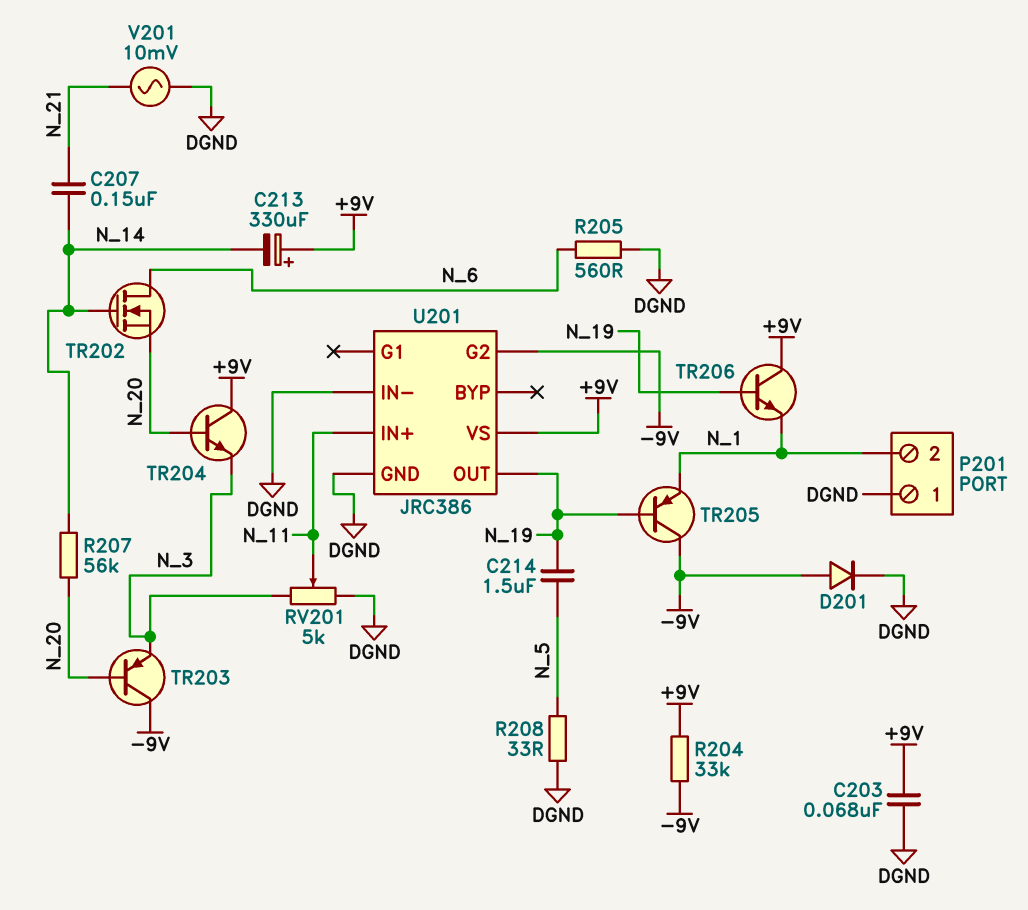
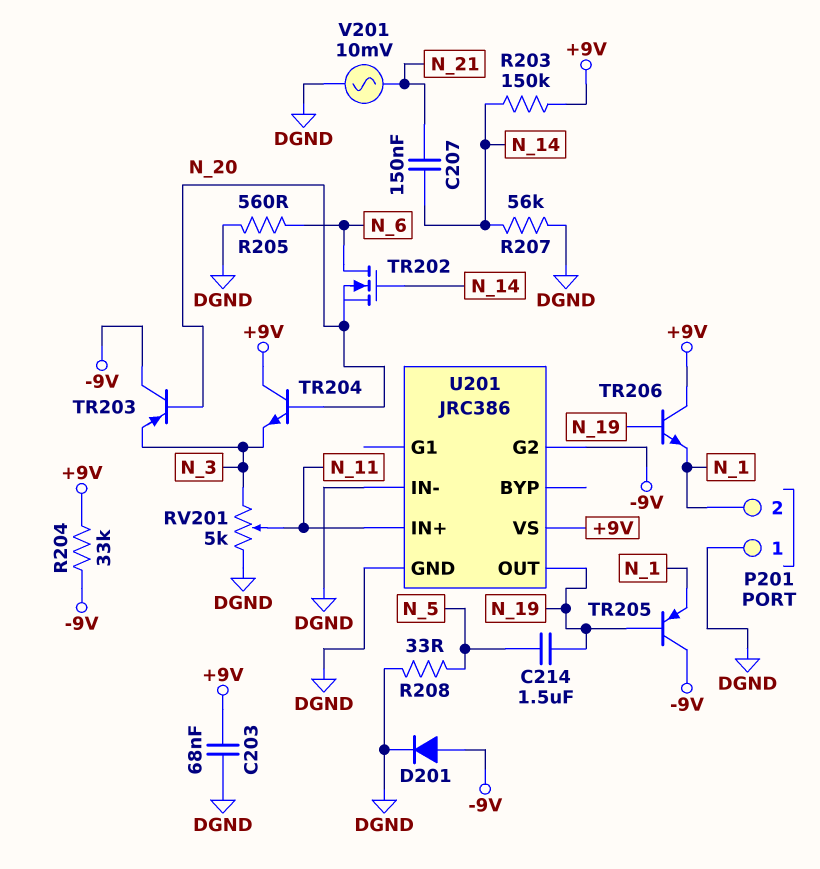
C213: 330uF (plus +9V, minus N_14) -> none
R203: none -> 150k (+9V, N_14)
R207: 56k (N_14, N_20) -> 56k (DGND, N_14)

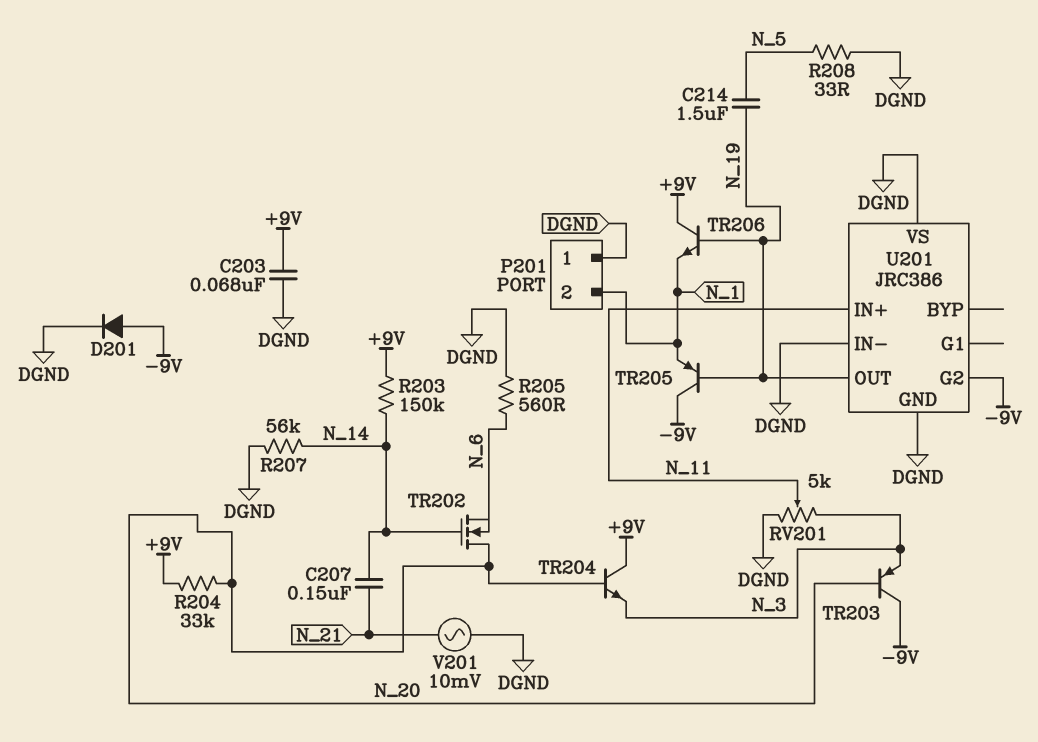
R204: 33k (+9V, -9V) -> 33k (+9V, N_20)
TR202: NMOS (G N_14, D N_6, S N_20) -> NMOS (G N_14, D N_20, S N_6)
U201 pin VS: +9V -> DGND

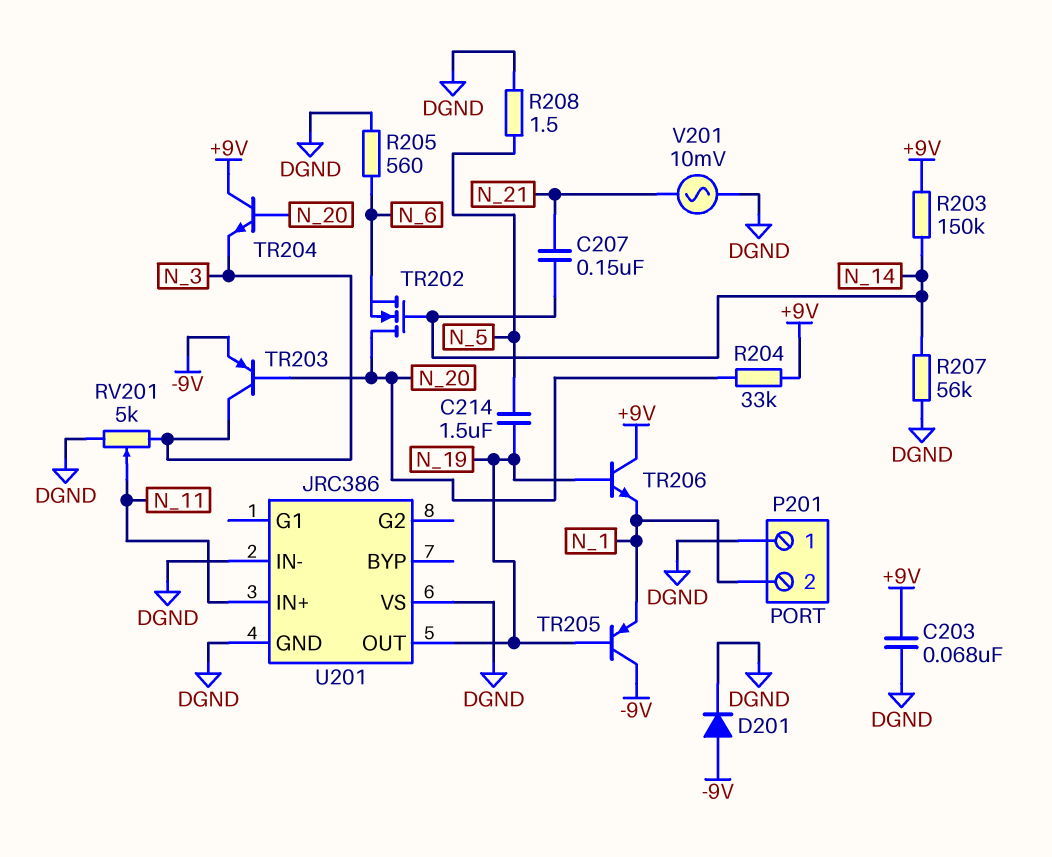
R208: 33 (DGND, N_5) -> 1.5 (DGND, N_5)
TR203: PNP (B N_20, C -9V, E N_3) -> PNP (B N_20, C N_3, E -9V)
U201 pin G2: -9V -> none

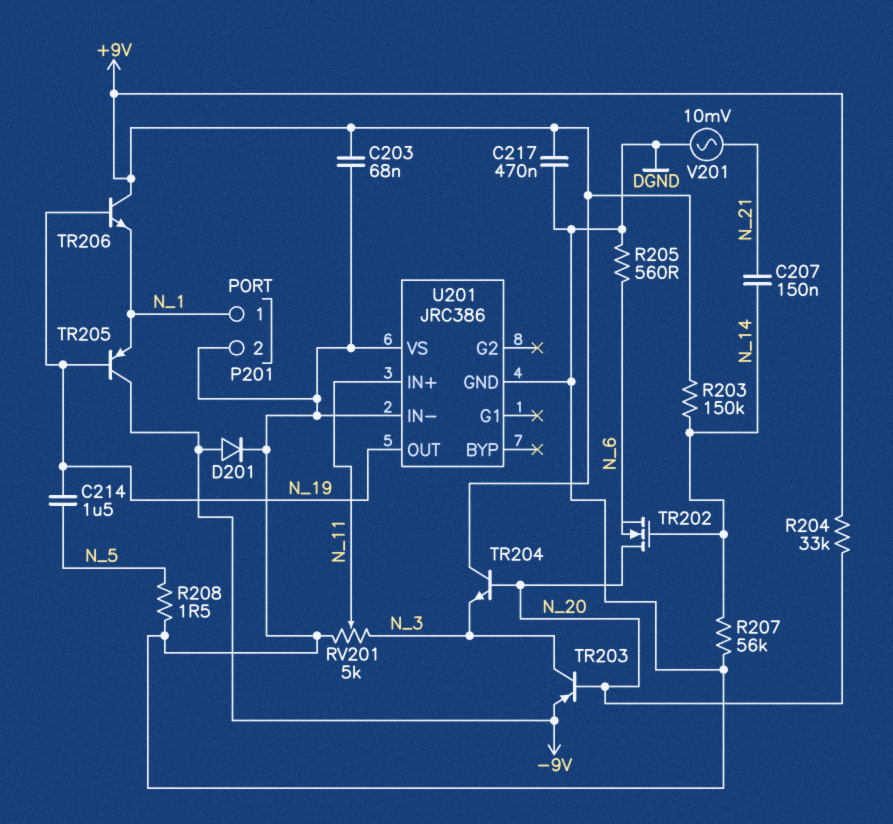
C217: none -> 470nF (+9V, DGND)
P201 pin 1: DGND -> N_1
P201 pin 2: N_1 -> DGND

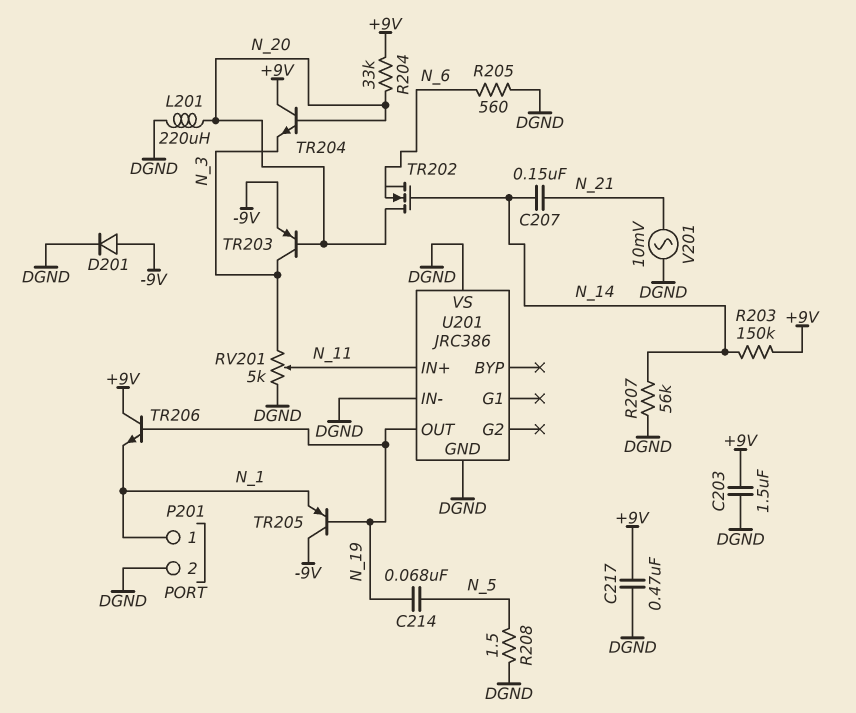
C203: 68nF (+9V, DGND) -> 1.5uF (+9V, DGND)
C214: 1.5uF (N_5, N_19) -> 68nF (N_5, N_19)
L201: none -> 220uH (DGND, N_20)

